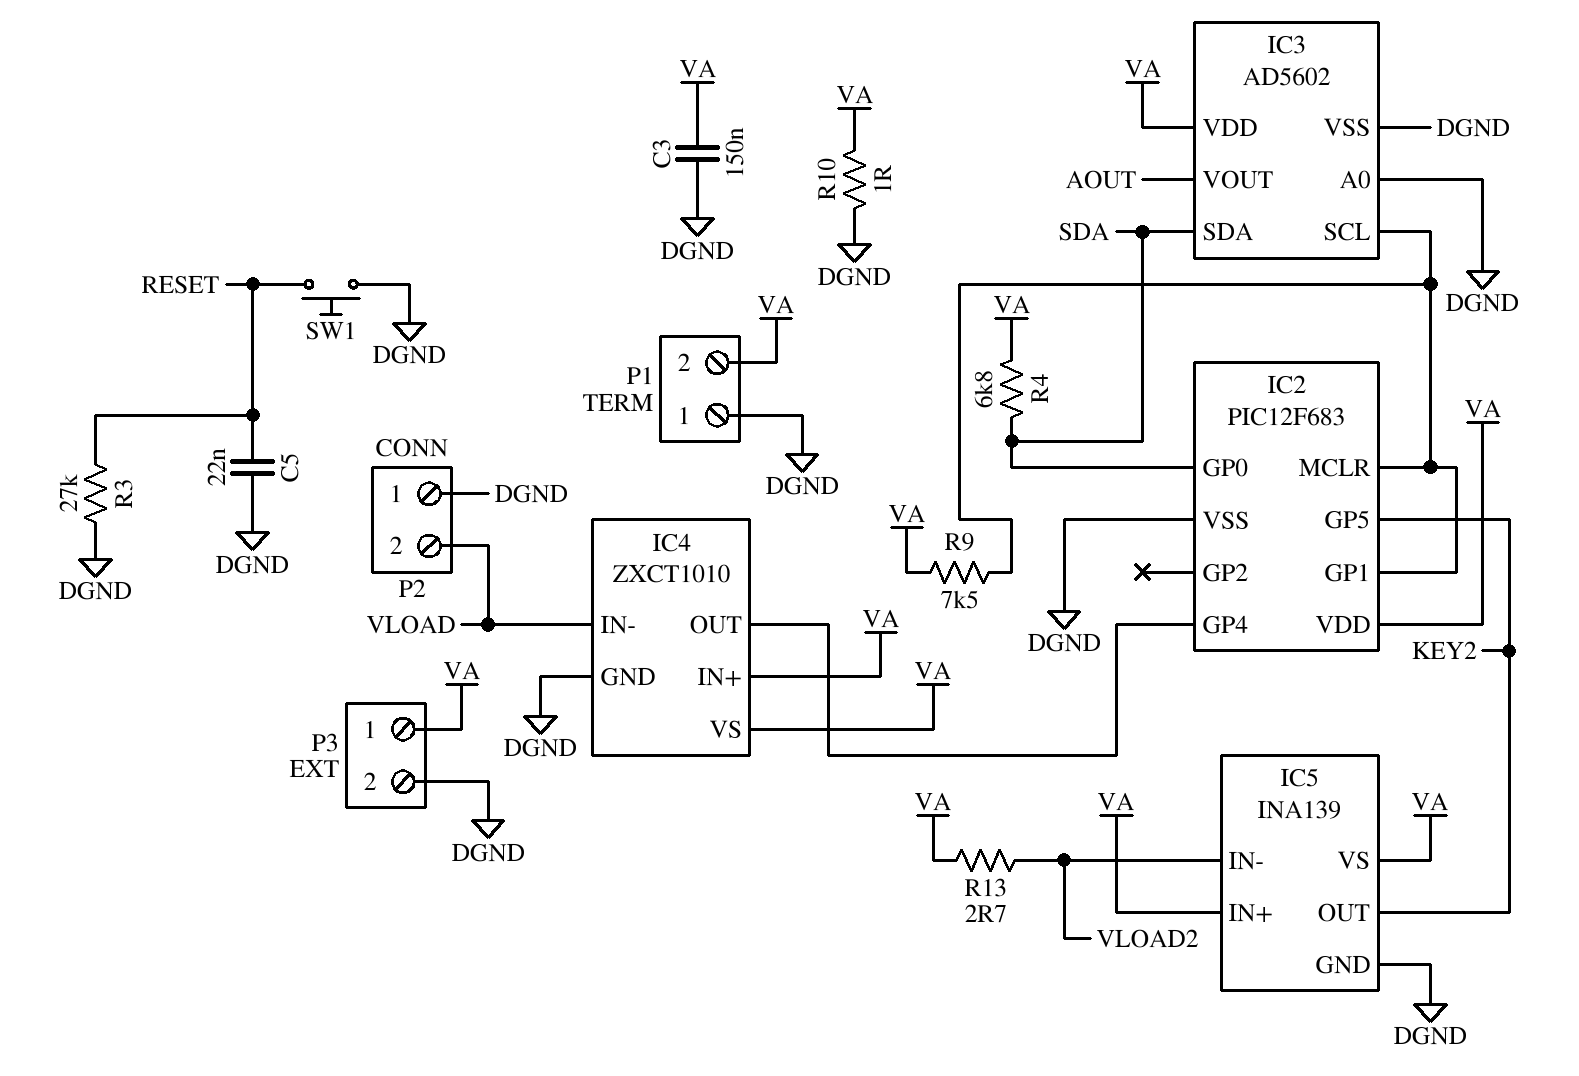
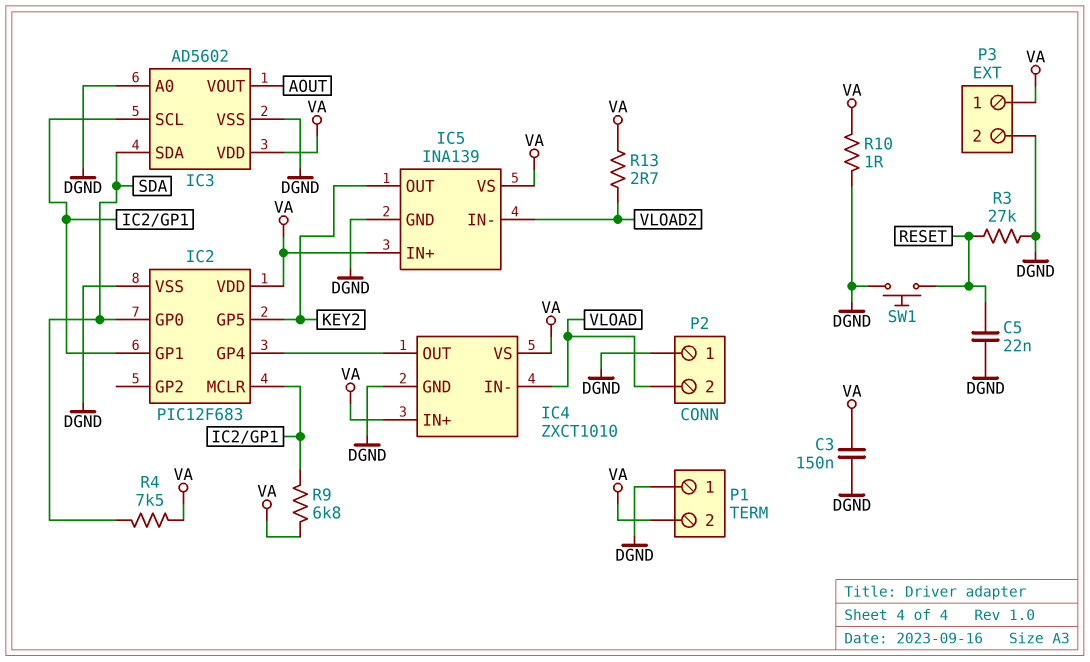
R4: 6.8k (SDA, VA) -> 7.5k (SDA, VA)
R9: 7.5k (IC2/GP1, VA) -> 6.8k (IC2/GP1, VA)

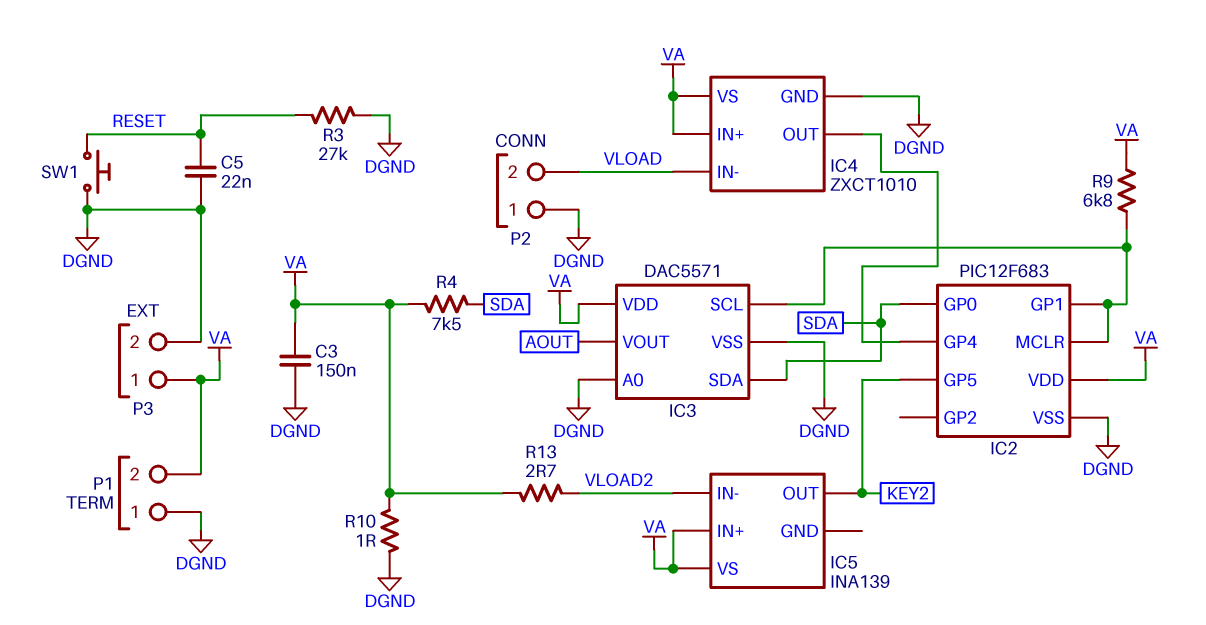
IC3: AD5602 -> DAC5571
IC5 pin GND: DGND -> none

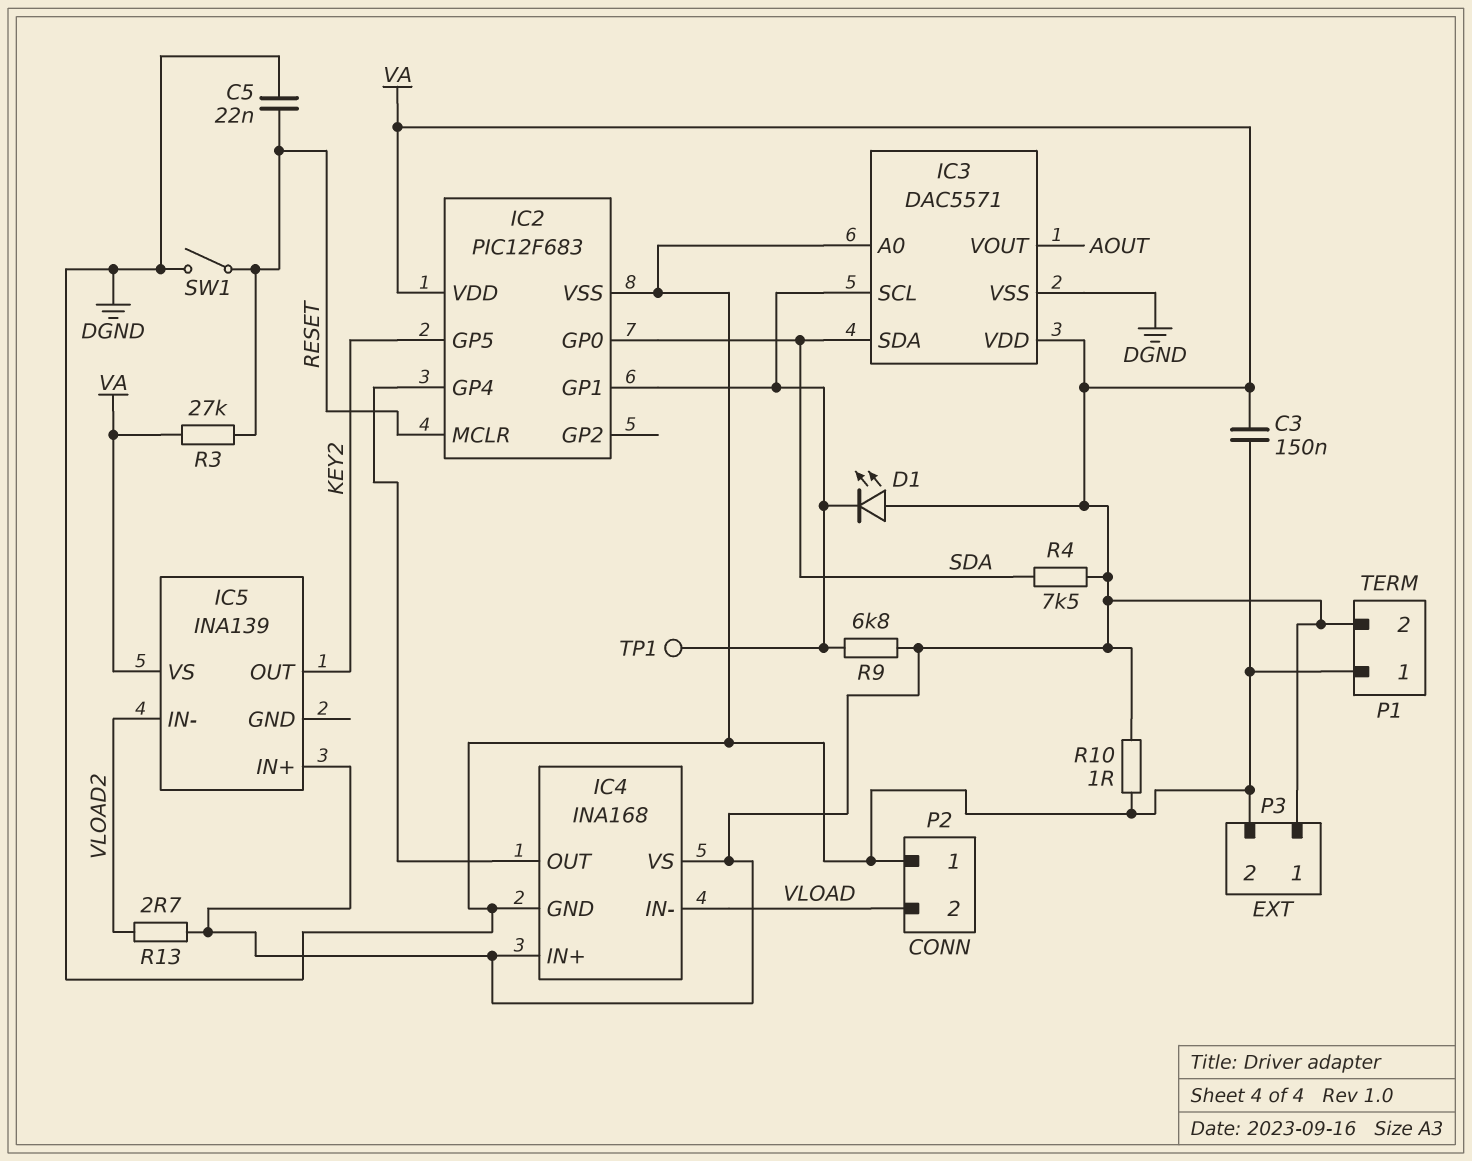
D1: none -> LED (A VA, K IC2/GP1)
IC2 pin MCLR: IC2/GP1 -> RESET
IC4: ZXCT1010 -> INA168
R3: 27k (DGND, RESET) -> 27k (RESET, VA)
SW1: button (DGND, RESET) -> switch (DGND, RESET)
TP1: none -> test point (IC2/GP1)

